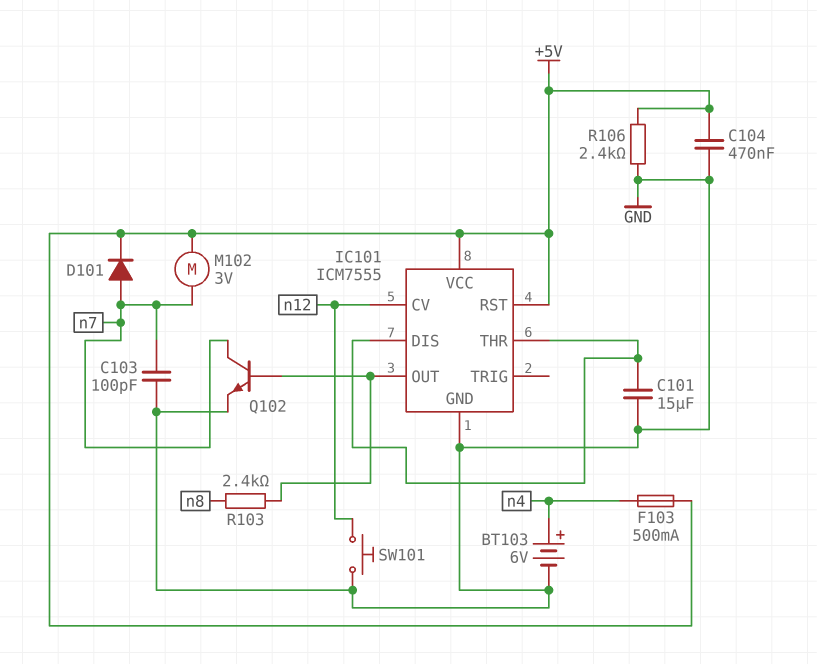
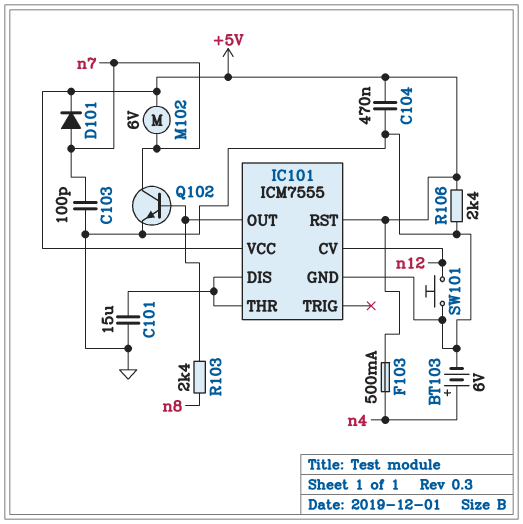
M102: motor 3V (+5V, n7) -> motor 6V (+5V, n7)

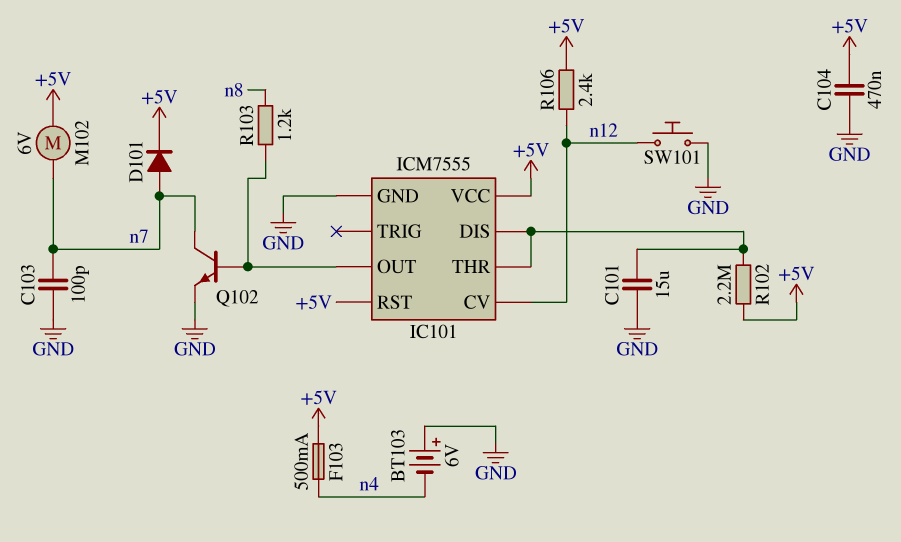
BT103: 6V (plus n4, minus GND) -> 6V (plus GND, minus n4)
R102: none -> 2.2M (+5V, IC101/DIS)
R103: 2.4k (IC101/OUT, n8) -> 1.2k (IC101/OUT, n8)
R106: 2.4k (+5V, GND) -> 2.4k (+5V, n12)

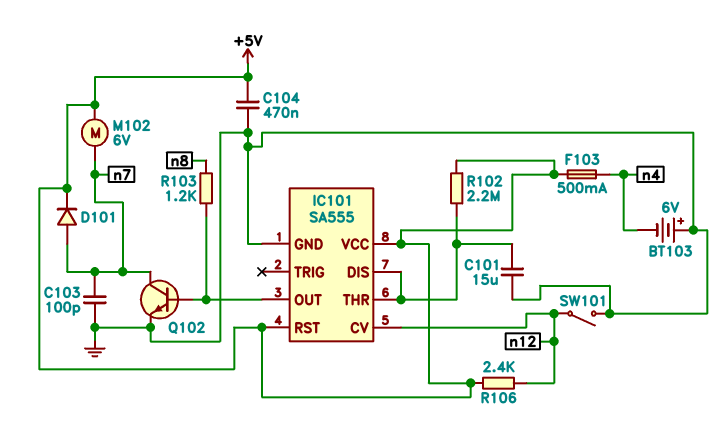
IC101: ICM7555 -> SA555
SW101: button (GND, n12) -> switch (GND, n12)

